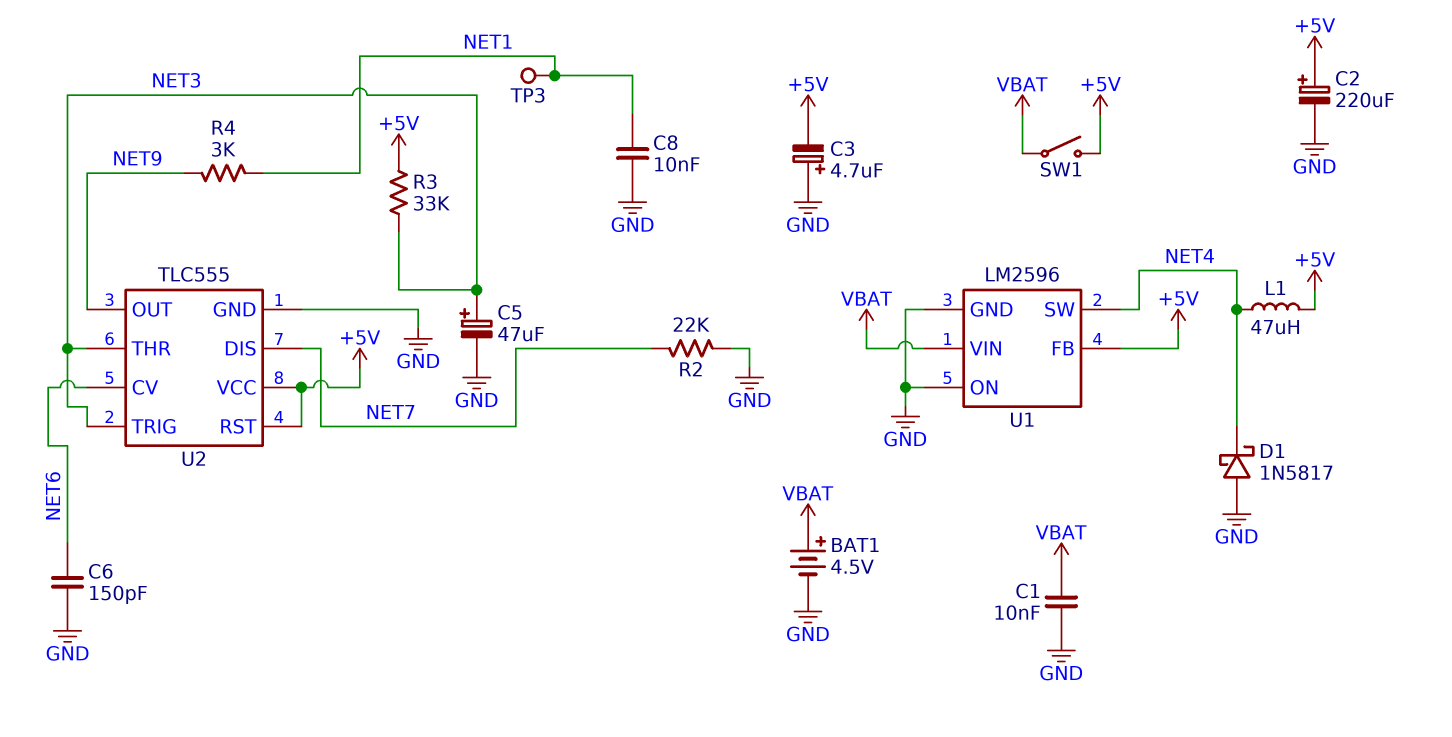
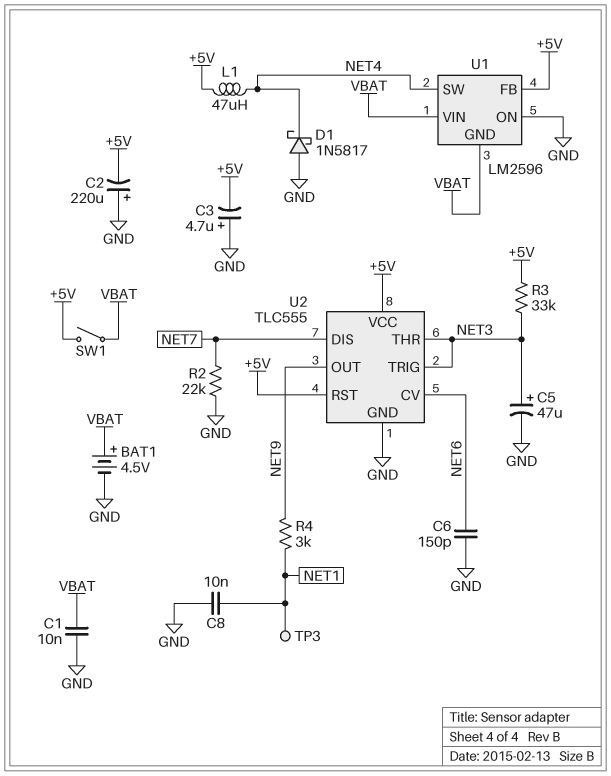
C2: 220uF (plus +5V, minus GND) -> 220uF (plus GND, minus +5V)
U1 pin GND: GND -> VBAT

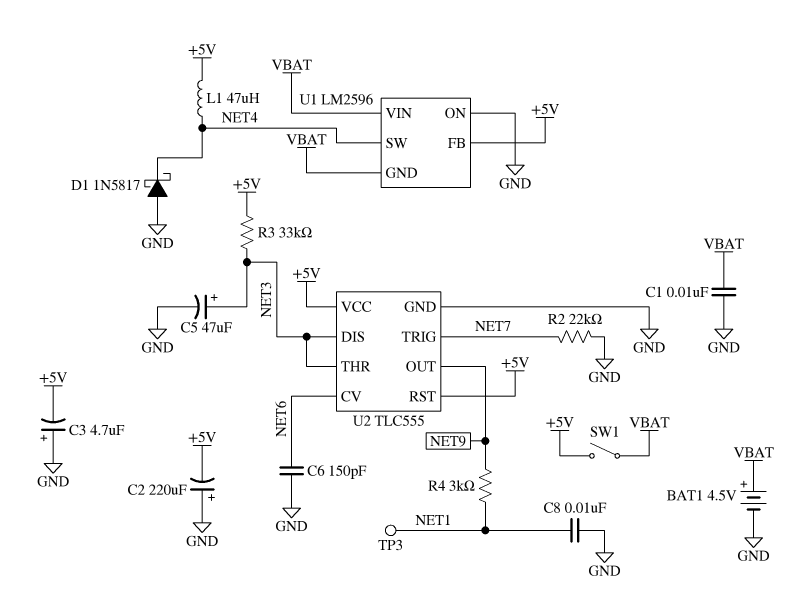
U2 pin DIS: NET7 -> NET3
U2 pin TRIG: NET3 -> NET7

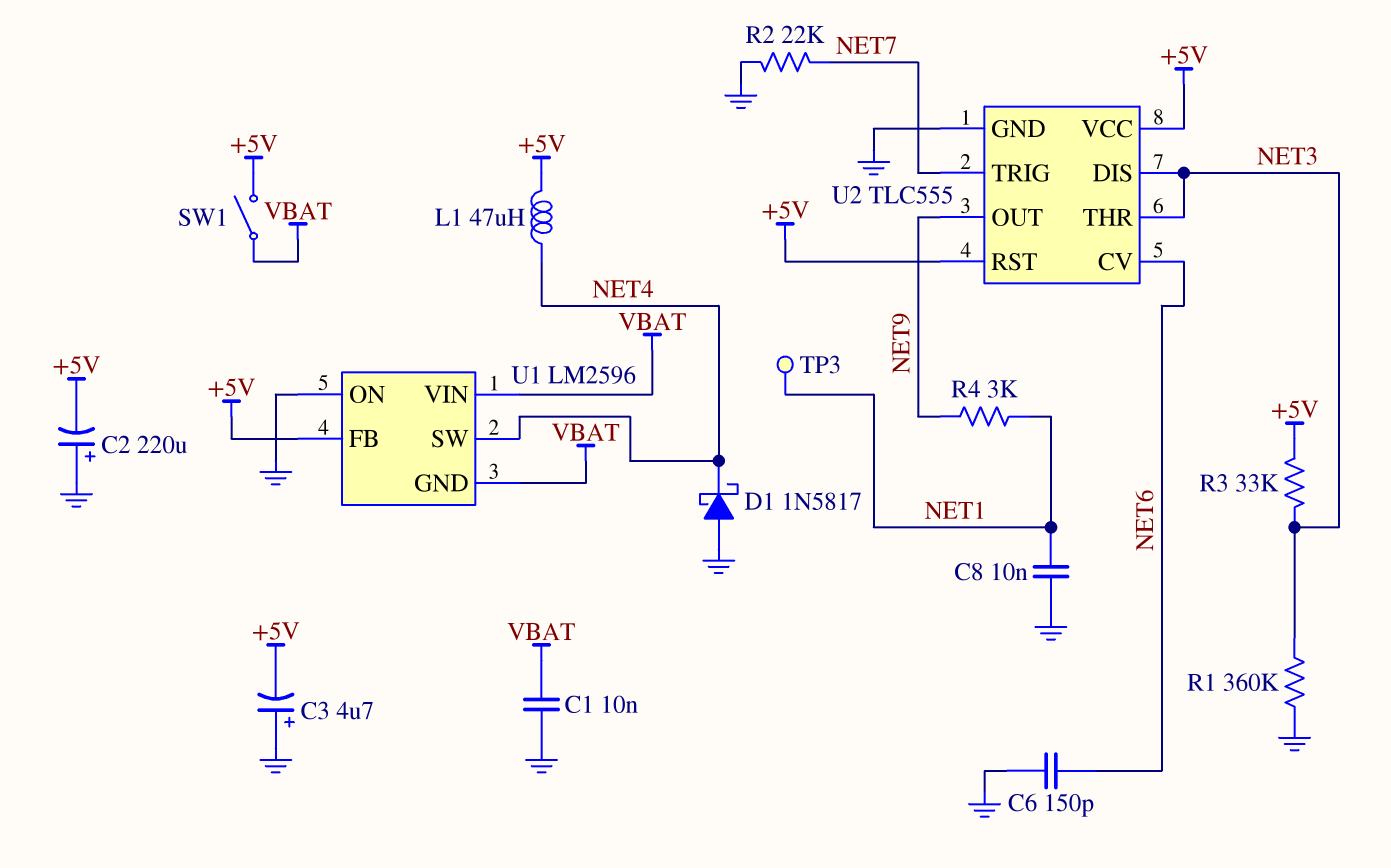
BAT1: 4.5V (plus VBAT, minus GND) -> none
C5: 47uF (plus NET3, minus GND) -> none
R1: none -> 360k (GND, NET3)

